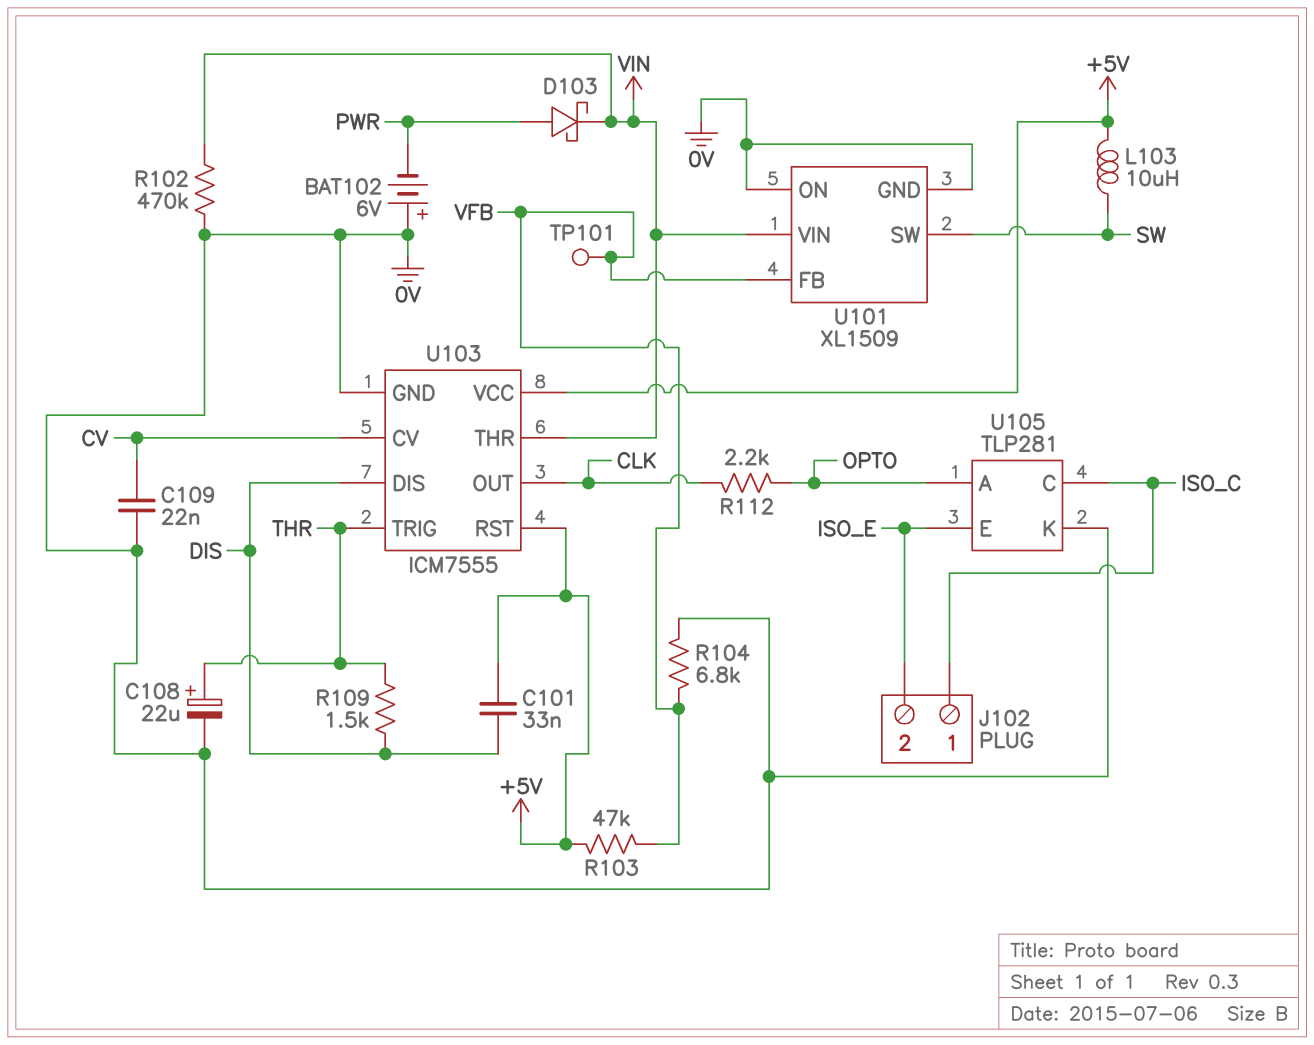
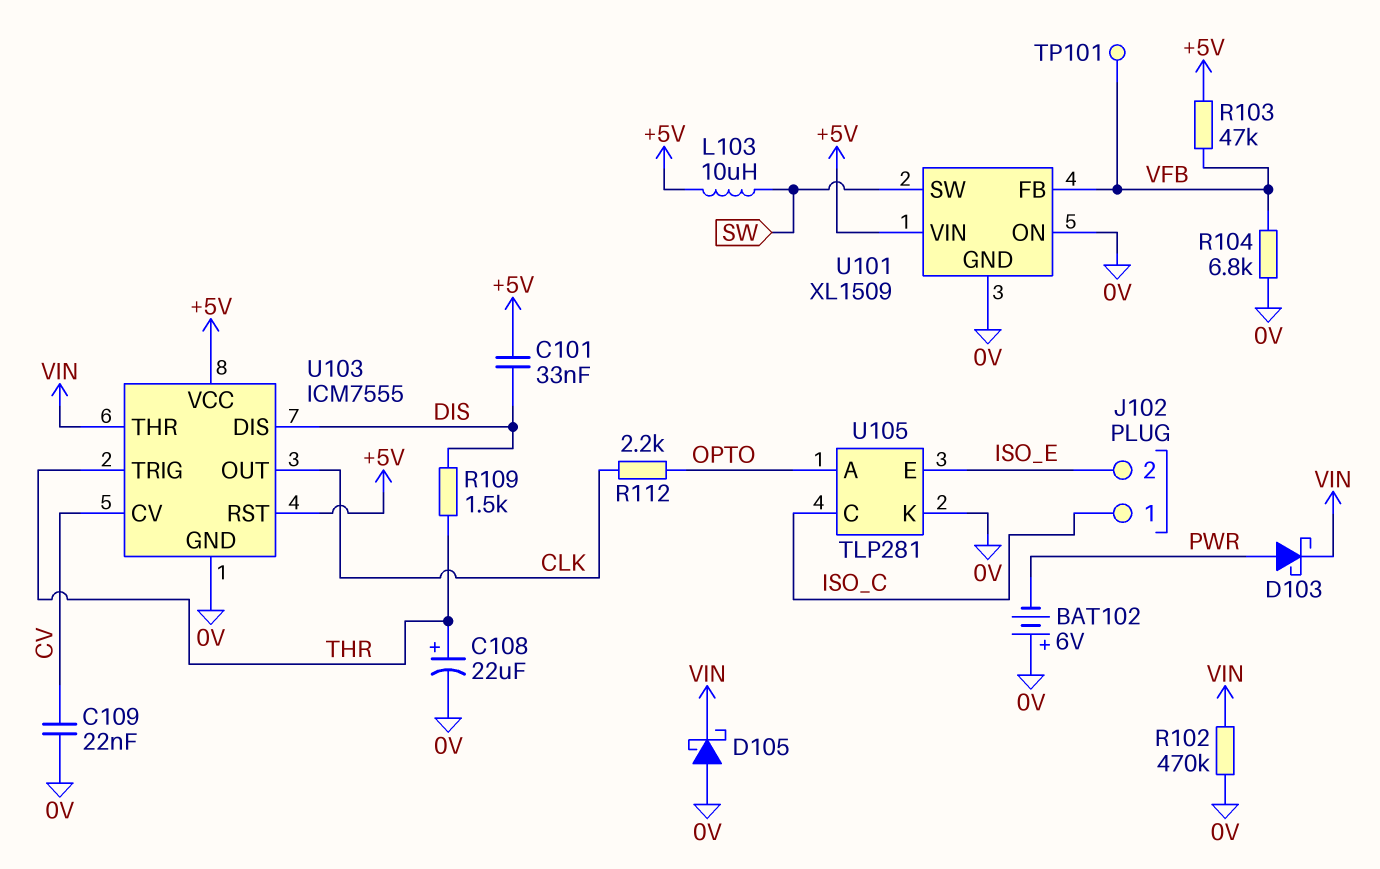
D105: none -> schottky (A 0V, K VIN)
U101 pin VIN: VIN -> +5V

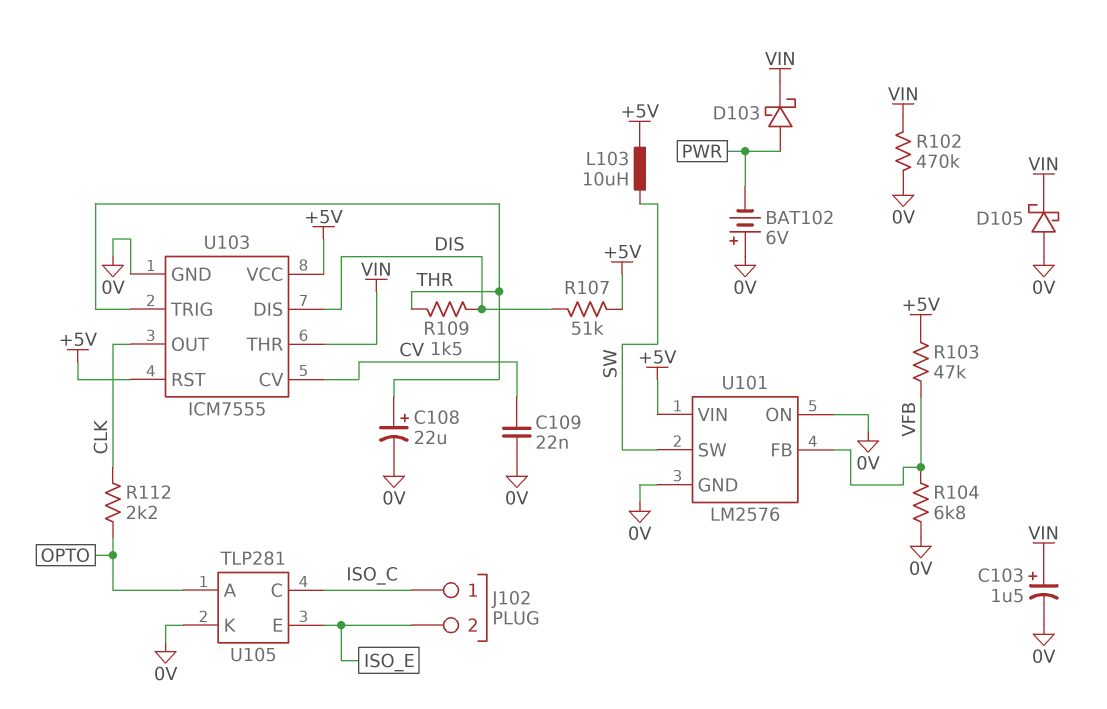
C101: 33nF (+5V, DIS) -> none
C103: none -> 1.5uF (plus VIN, minus 0V)
R107: none -> 51k (+5V, DIS)
TP101: test point (VFB) -> none
U101: XL1509 -> LM2576

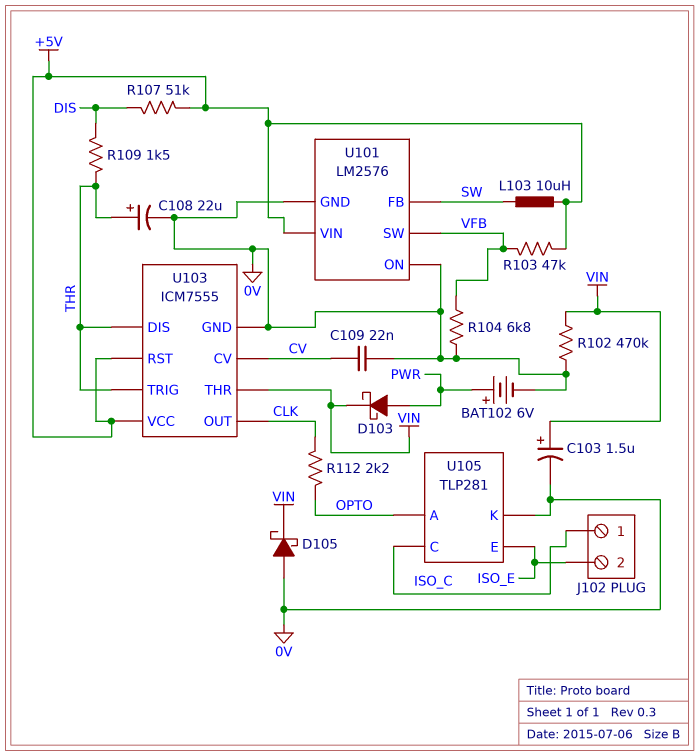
BAT102: 6V (plus 0V, minus PWR) -> 6V (plus PWR, minus 0V)
U101 pin FB: VFB -> SW
U101 pin SW: SW -> VFB
U103 pin DIS: DIS -> THR

